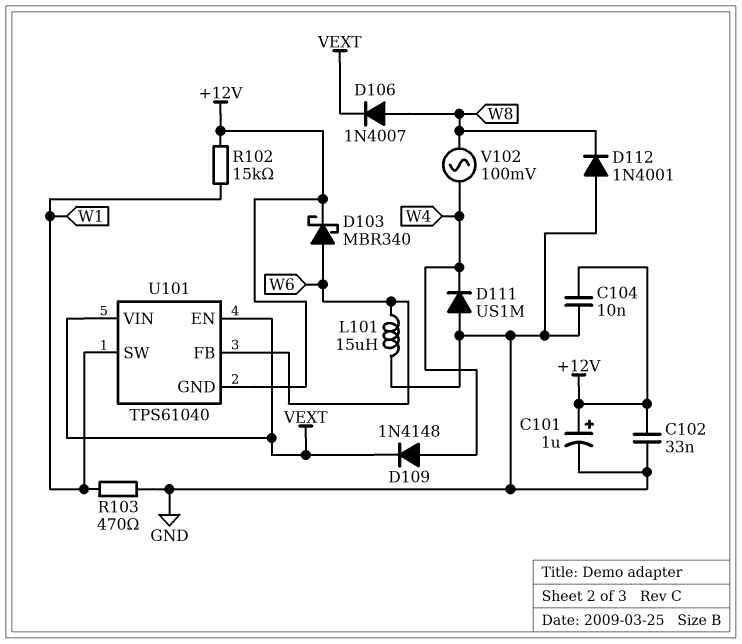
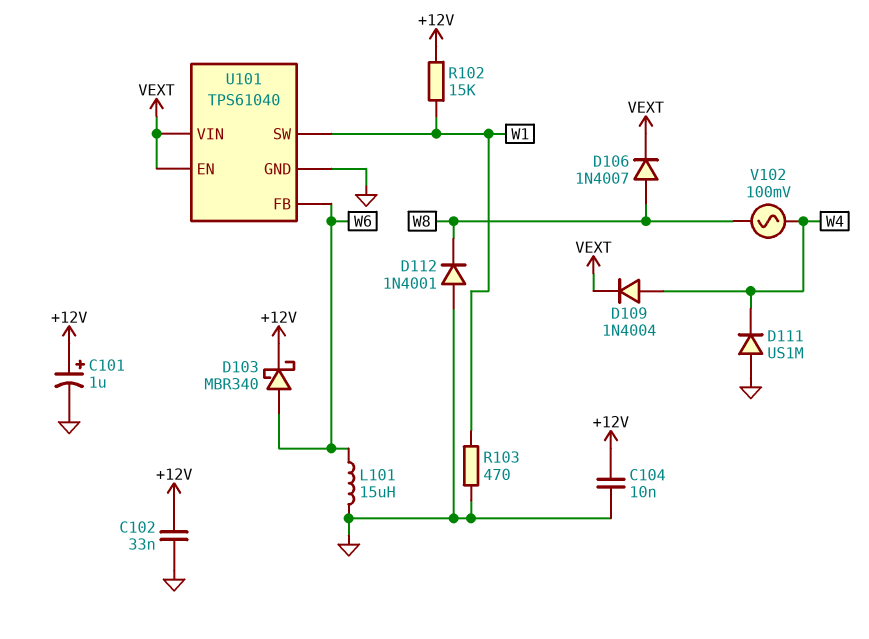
D109: diode 1N4148 (A W4, K VEXT) -> diode 1N4004 (A W4, K VEXT)
U101 pin GND: +12V -> GND

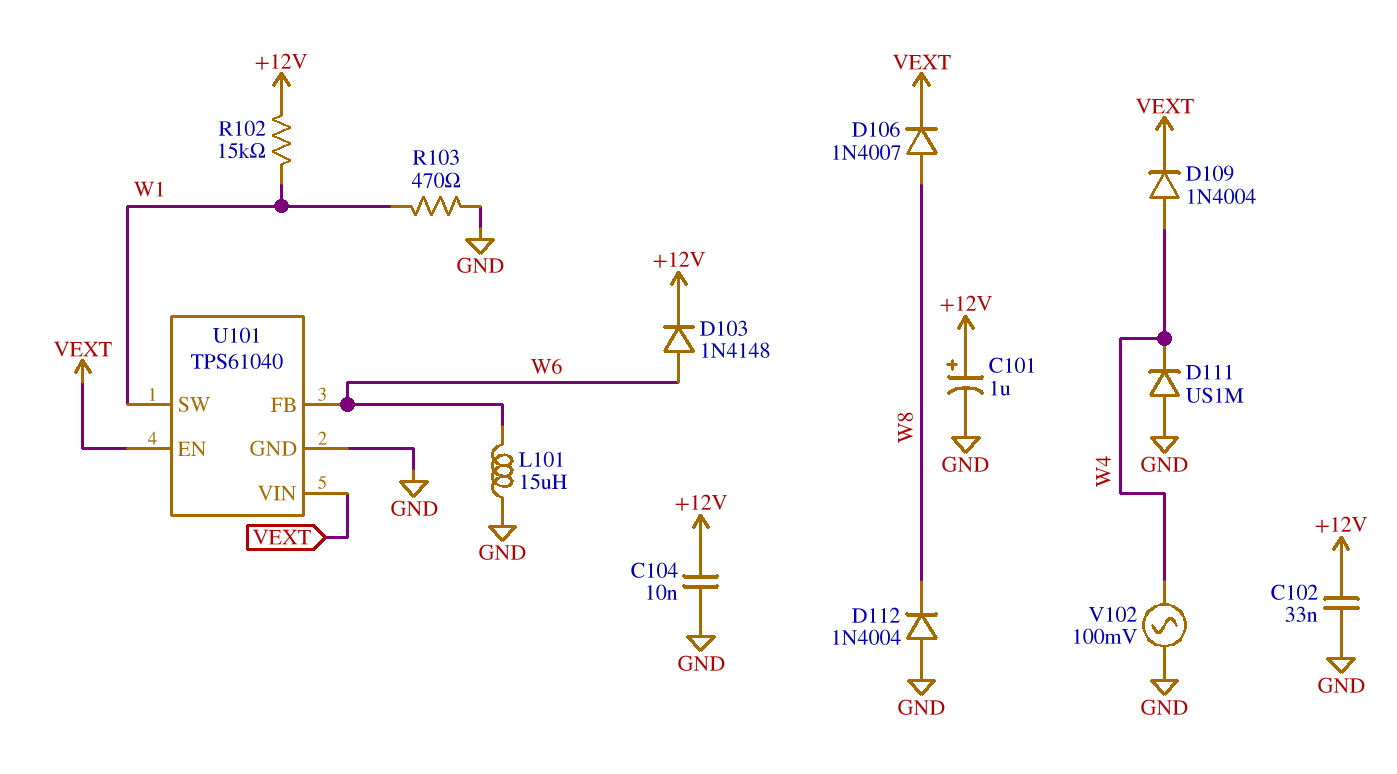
D103: schottky MBR340 (A W6, K +12V) -> diode 1N4148 (A W6, K +12V)
D112: diode 1N4001 (A GND, K W8) -> diode 1N4004 (A GND, K W8)
V102: AC 100mV (W4, W8) -> AC 100mV (GND, W4)

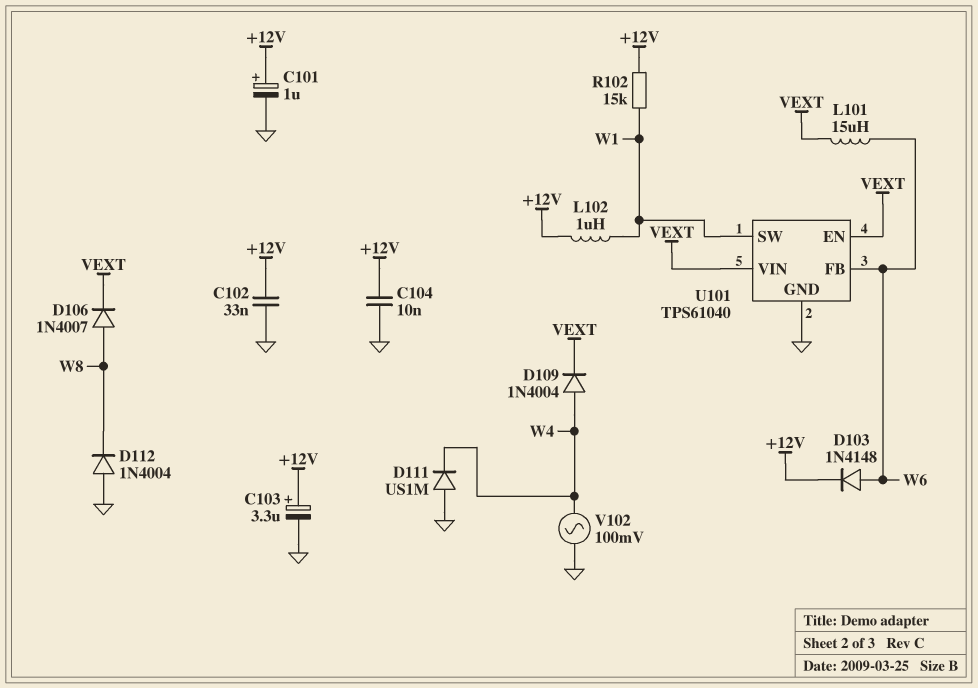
C103: none -> 3.3uF (plus +12V, minus GND)
L101: 15uH (GND, W6) -> 15uH (VEXT, W6)
L102: none -> 1uH (+12V, W1)
R103: 470 (GND, W1) -> none

